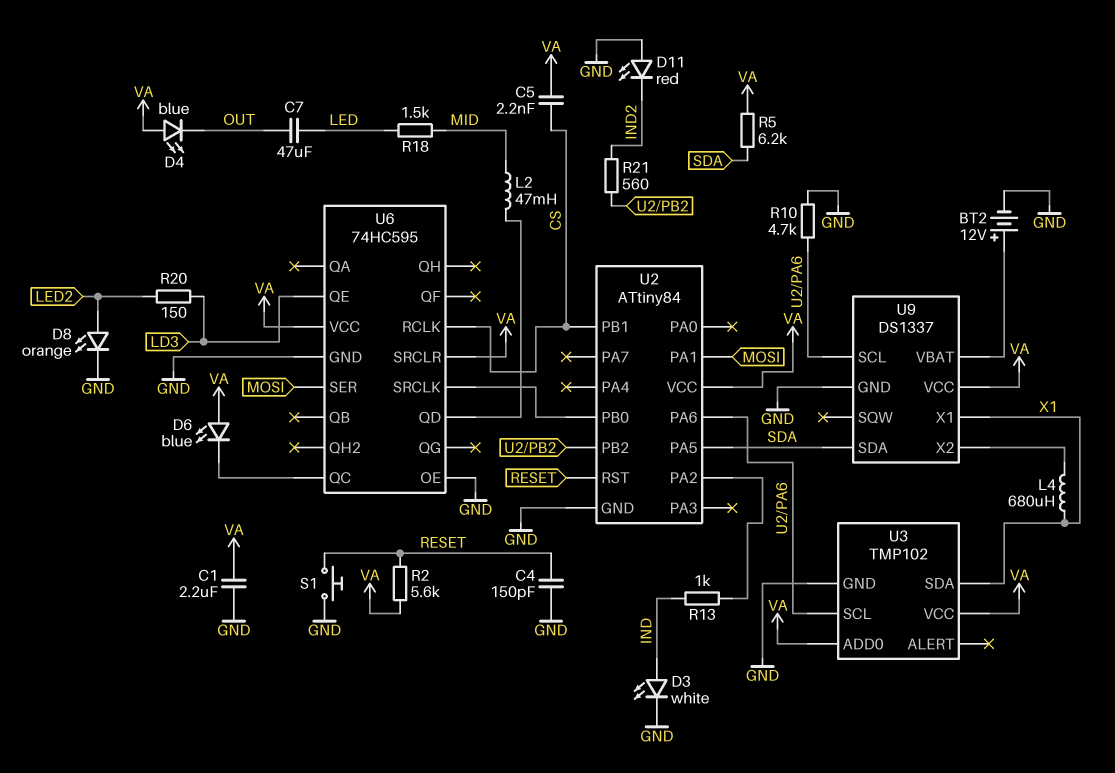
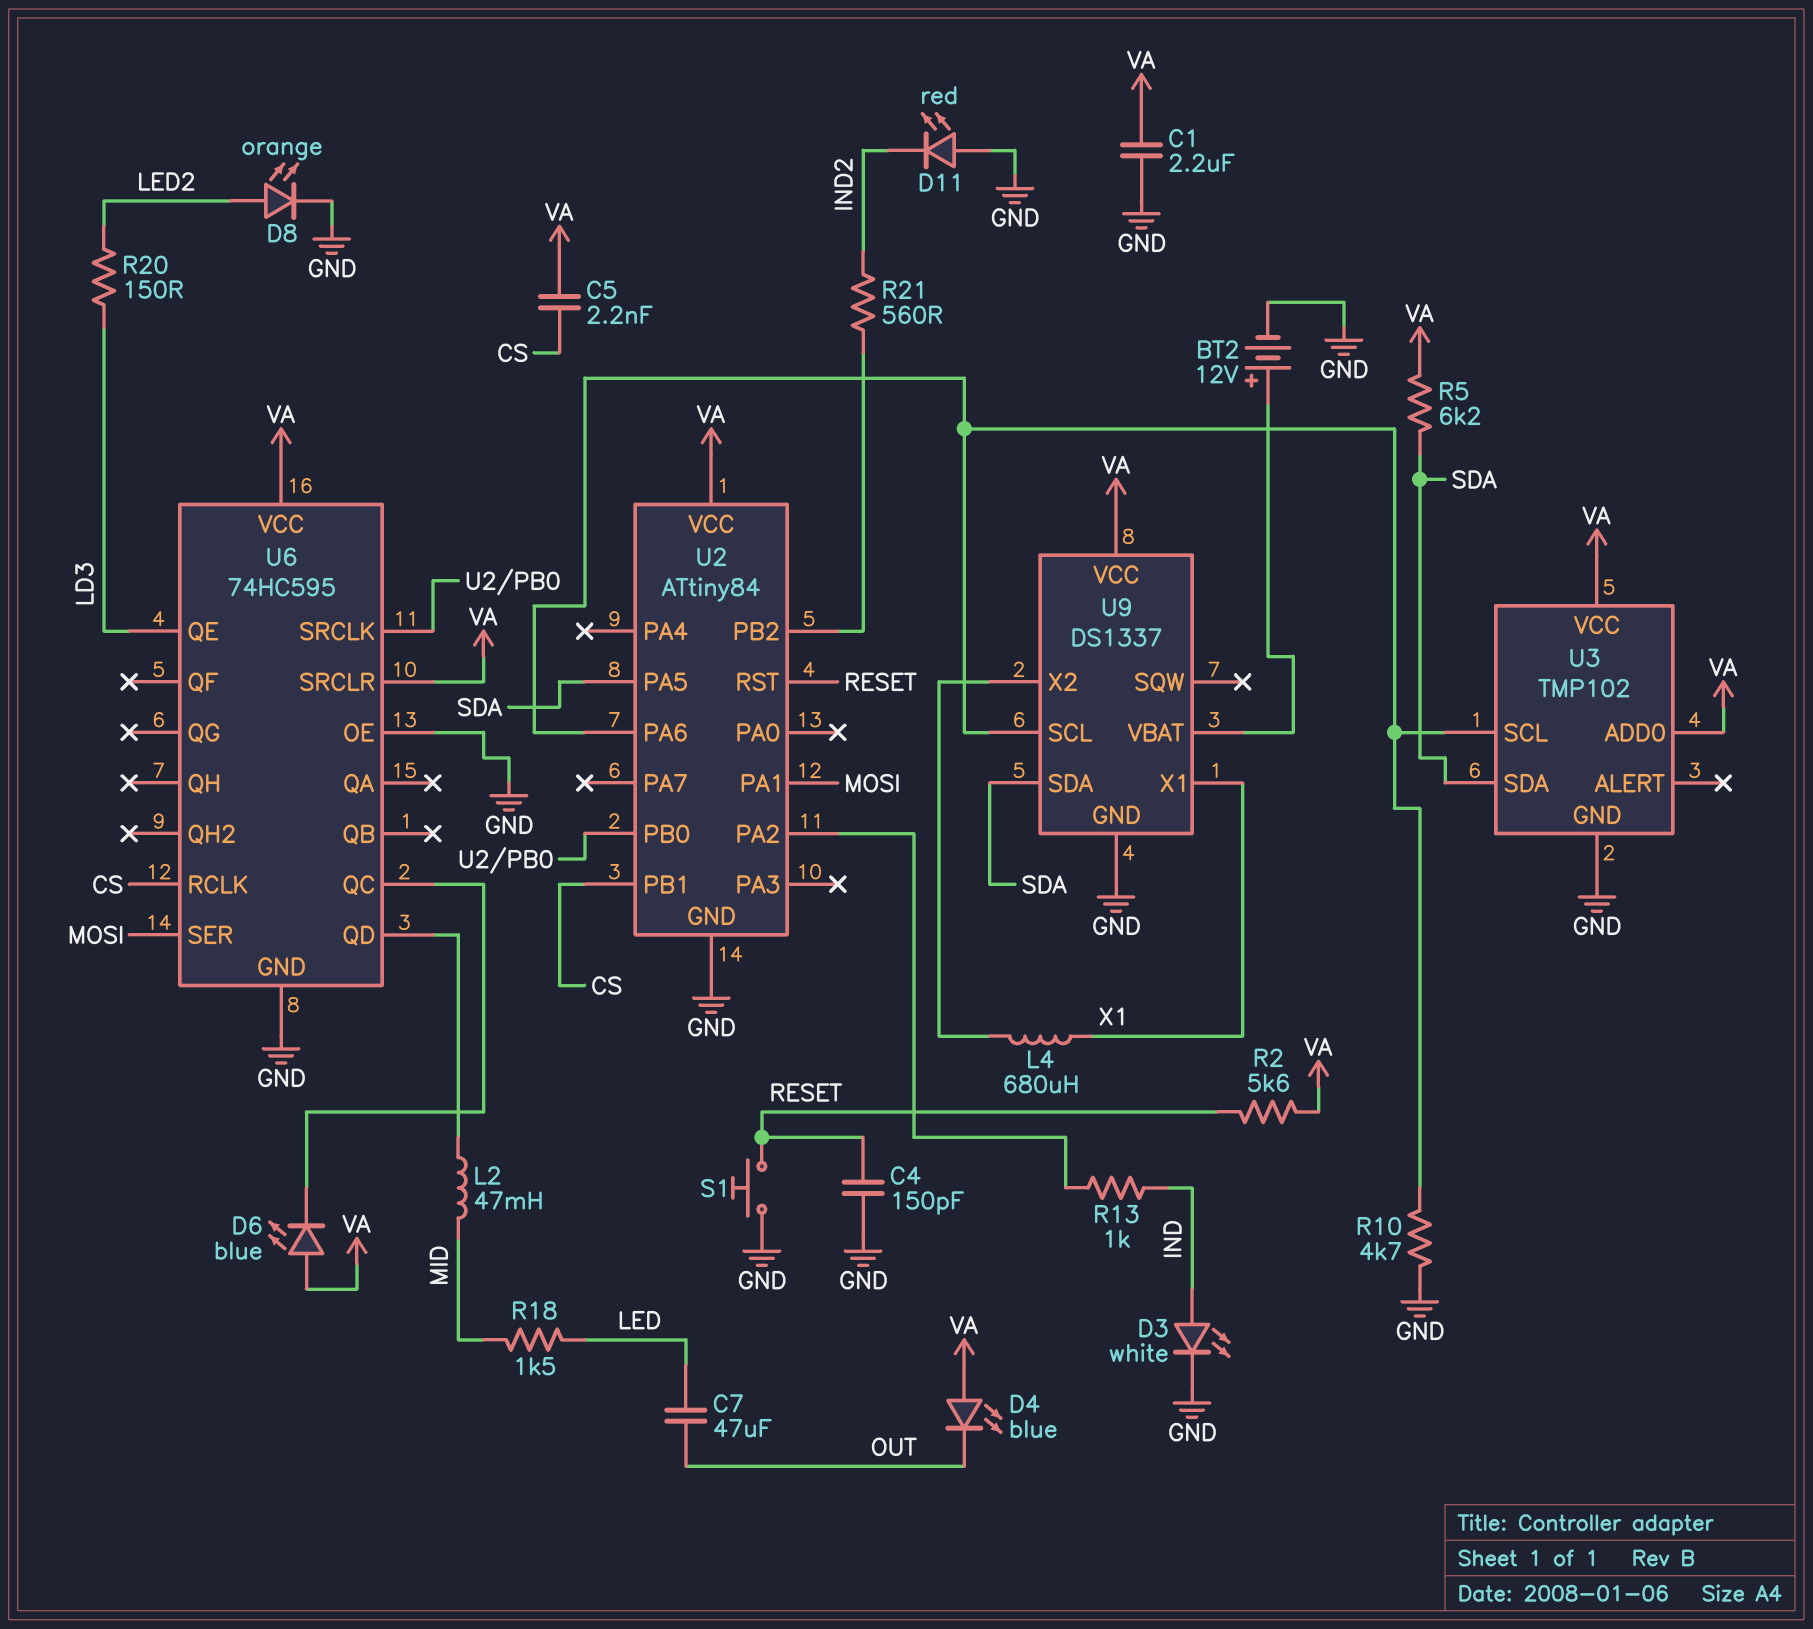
U3 pin SDA: X1 -> SDA

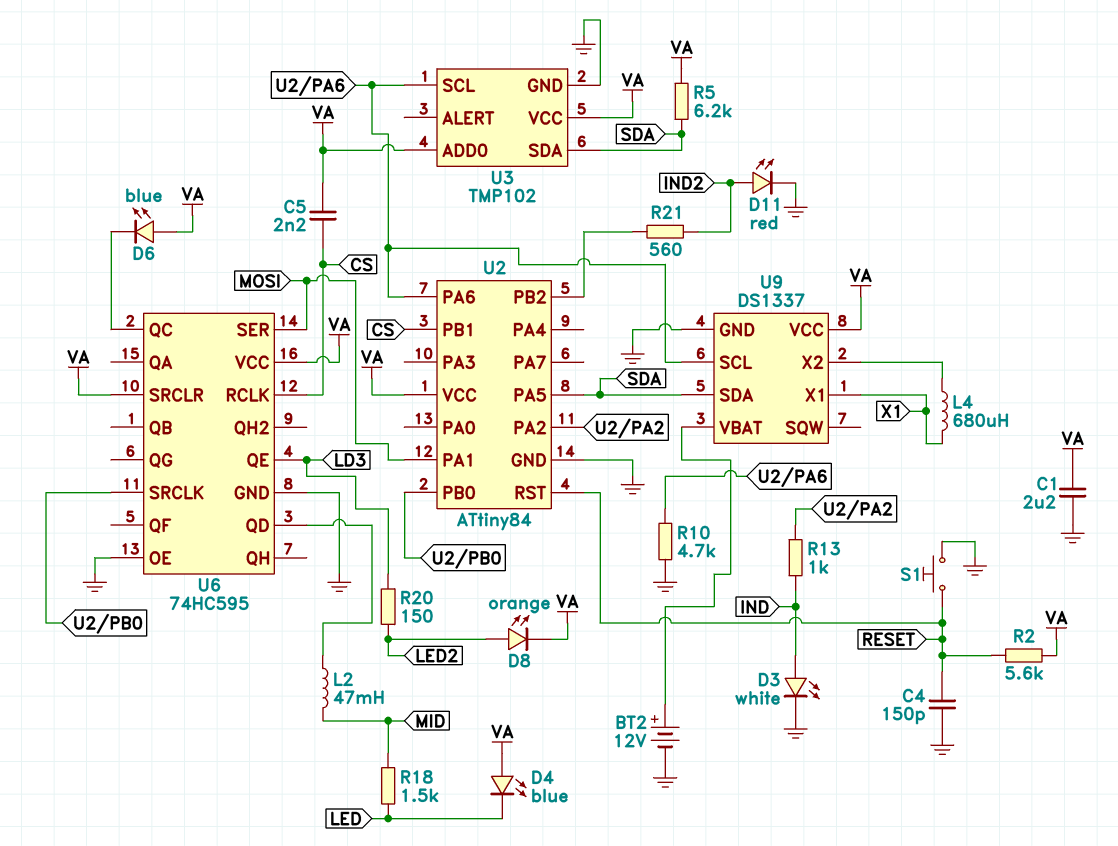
C7: 47uF (LED, OUT) -> none
D4: LED blue (A VA, K OUT) -> LED blue (A VA, K LED)
D8: LED orange (A LED2, K GND) -> LED orange (A LED2, K VA)
D11: LED red (A GND, K IND2) -> LED red (A IND2, K GND)

